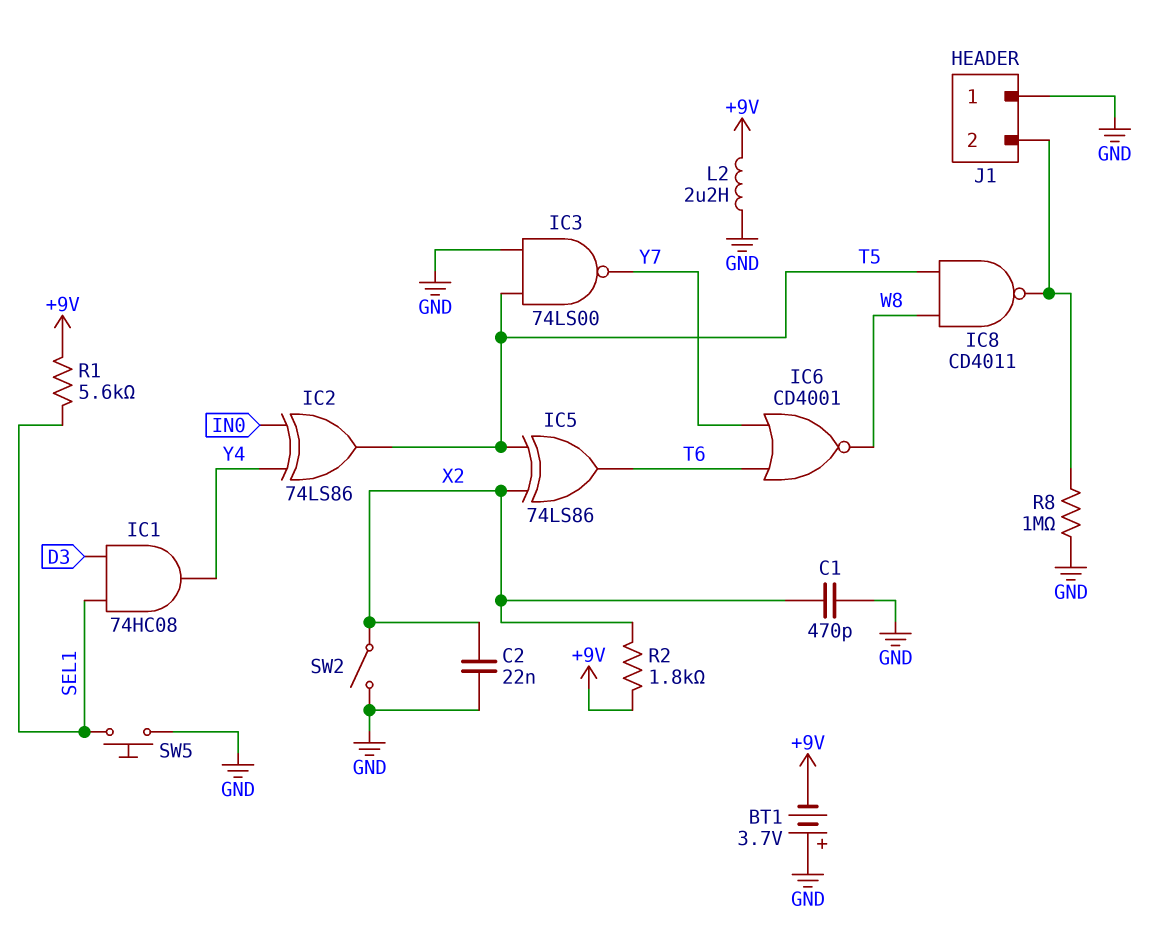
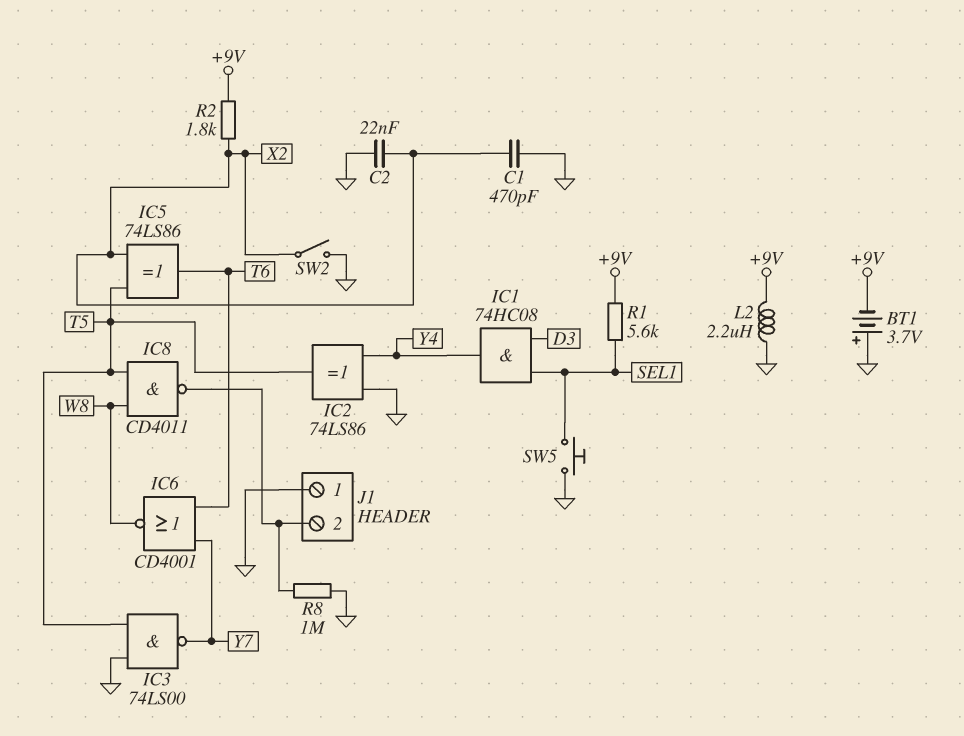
IC2: XOR 74LS86 (in IN0, in Y4, out T5) -> XOR 74LS86 (in GND, in Y4, out T5)

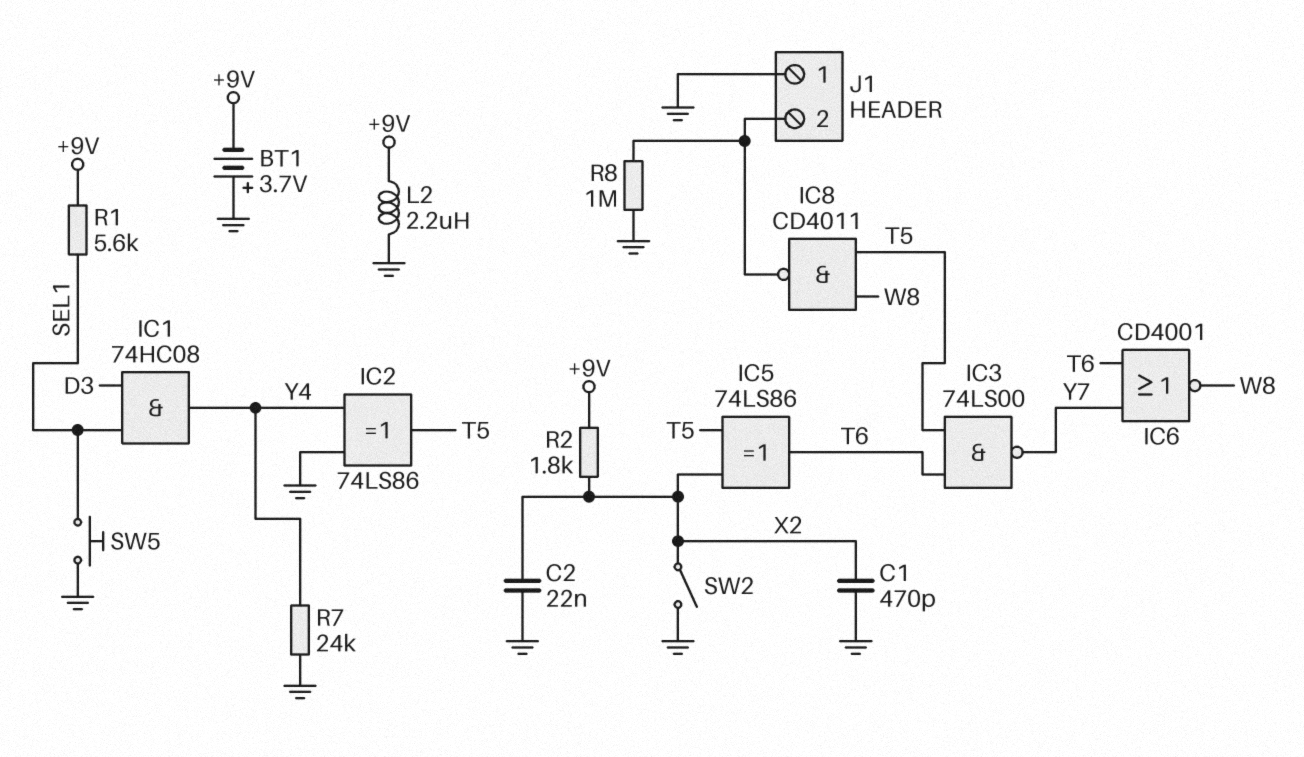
IC3: NAND 74LS00 (in GND, in T5, out Y7) -> NAND 74LS00 (in T5, in T6, out Y7)
R7: none -> 24k (GND, Y4)

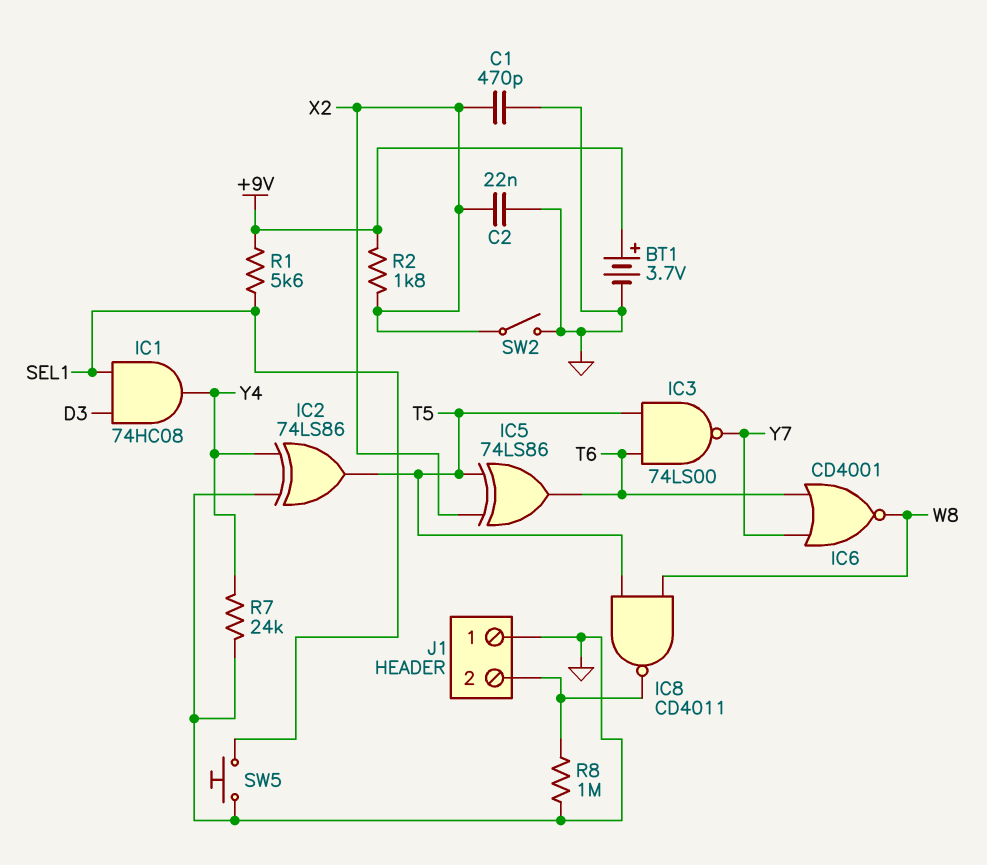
BT1: 3.7V (plus GND, minus +9V) -> 3.7V (plus +9V, minus GND)
L2: 2.2uH (+9V, GND) -> none

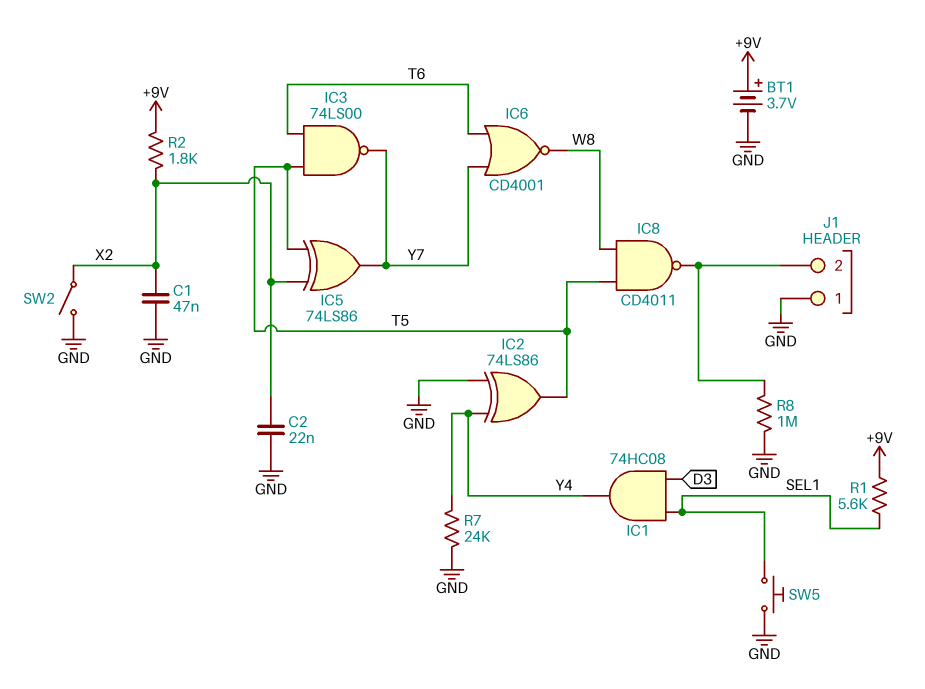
C1: 470pF (GND, X2) -> 47nF (GND, X2)
IC5: XOR 74LS86 (in T5, in X2, out T6) -> XOR 74LS86 (in T5, in X2, out Y7)

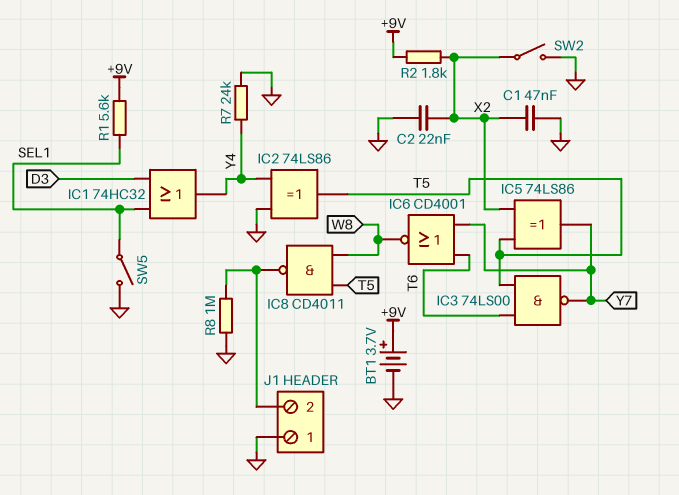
IC1: AND 74HC08 (in D3, in SEL1, out Y4) -> OR 74HC32 (in D3, in SEL1, out Y4)
SW5: button (GND, SEL1) -> switch (GND, SEL1)

